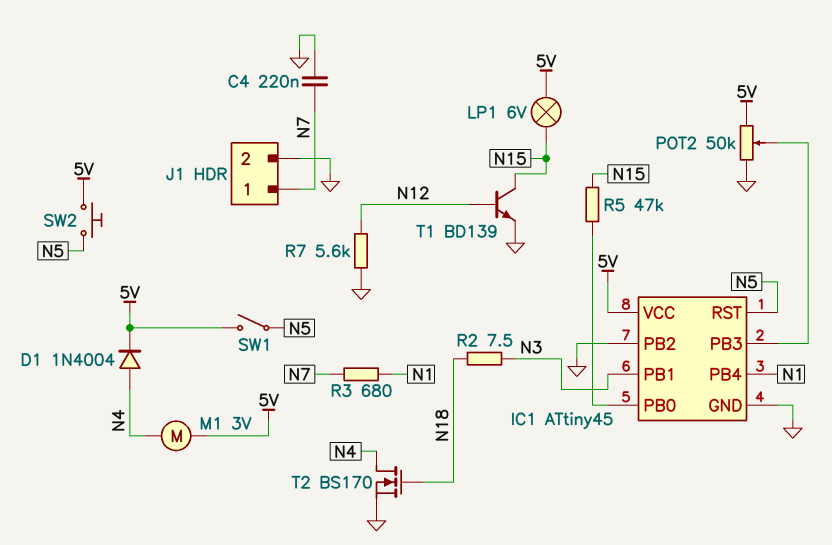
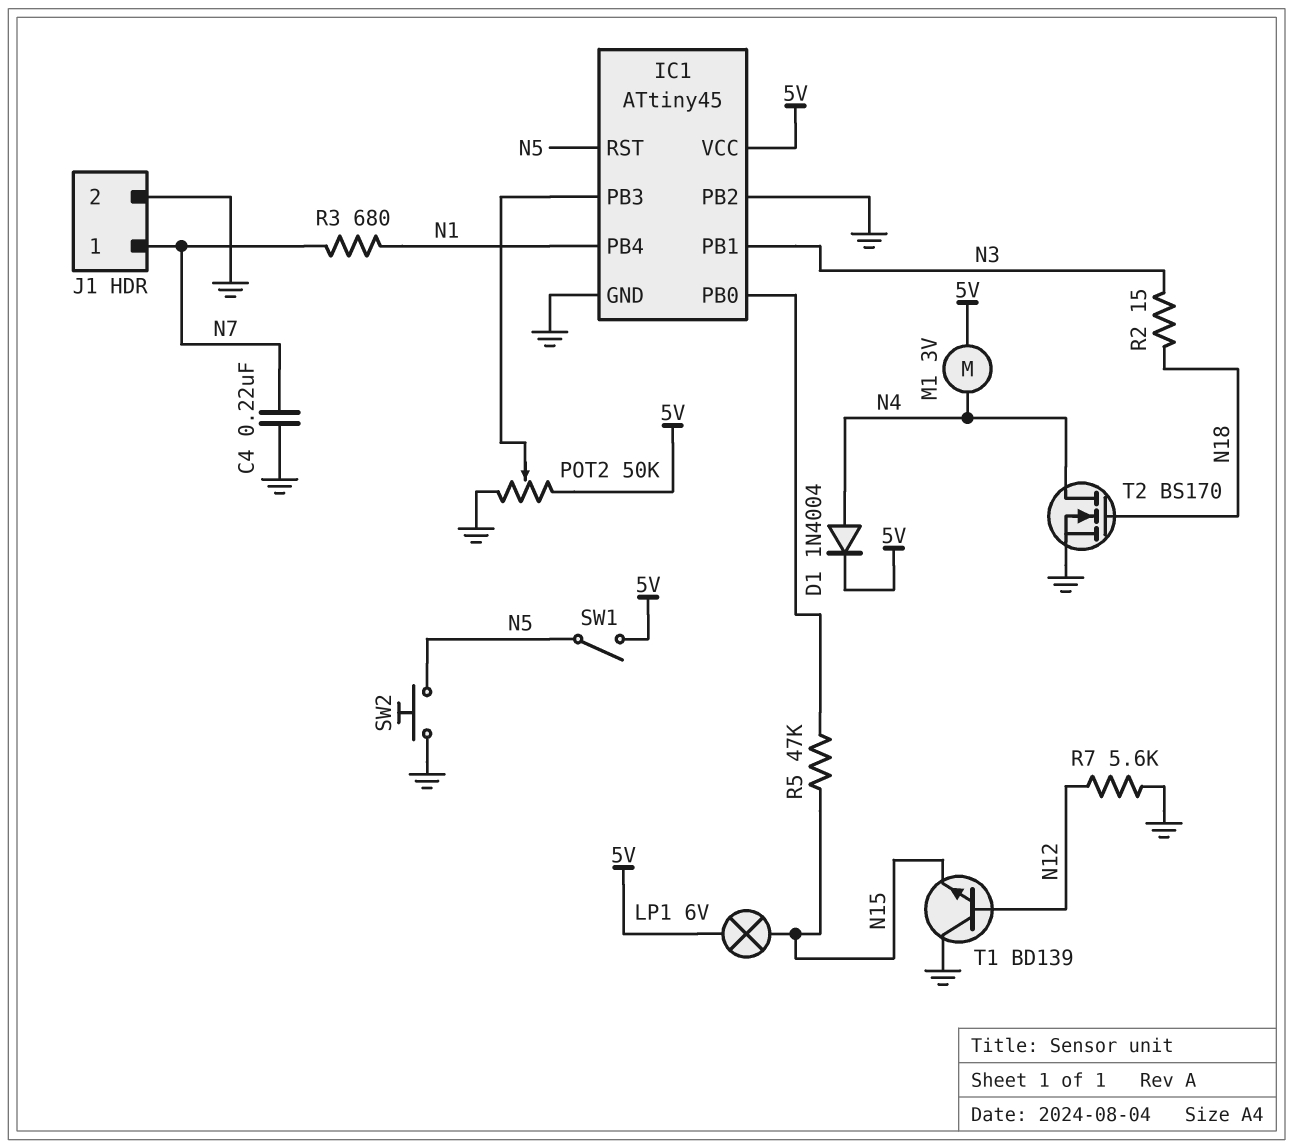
R2: 7.5 (N3, N18) -> 15 (N3, N18)
SW2: button (5V, N5) -> button (GND, N5)
T1: NPN BD139 (B N12, C N15, E GND) -> NPN BD139 (B N12, C GND, E N15)

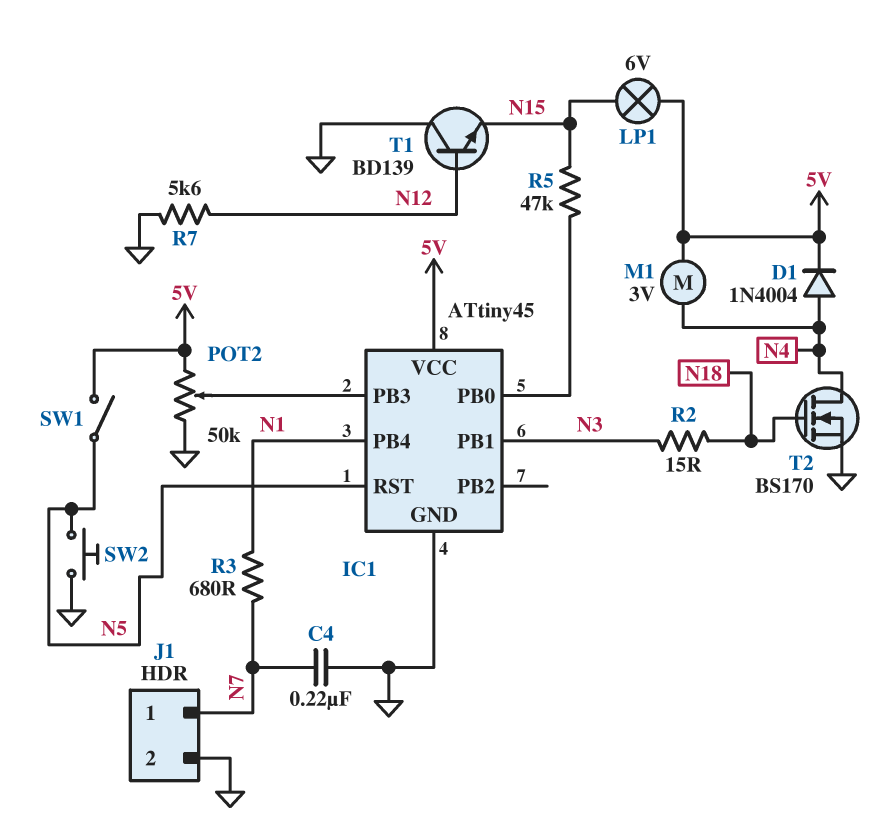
IC1 pin PB2: GND -> none

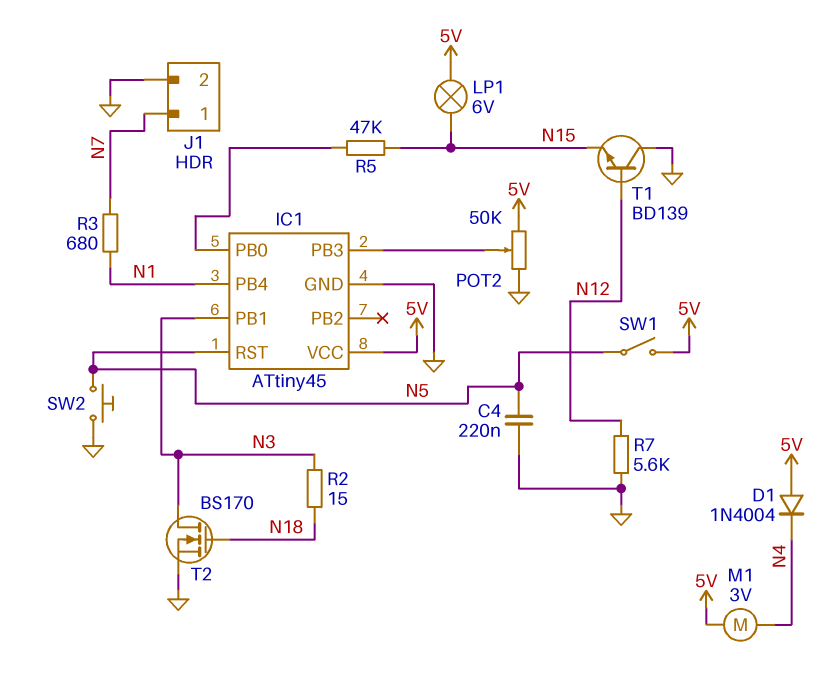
C4: 220nF (GND, N7) -> 220nF (GND, N5)
D1: diode 1N4004 (A N4, K 5V) -> diode 1N4004 (A 5V, K N4)
T2: NMOS BS170 (G N18, D N4, S GND) -> NMOS BS170 (G N18, D N3, S GND)

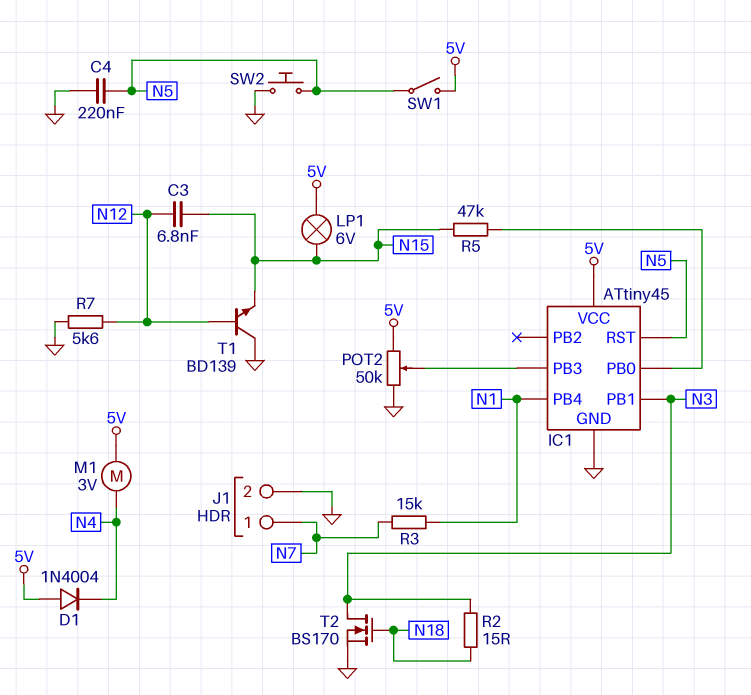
C3: none -> 6.8nF (N12, N15)
R3: 680 (N1, N7) -> 15k (N1, N7)

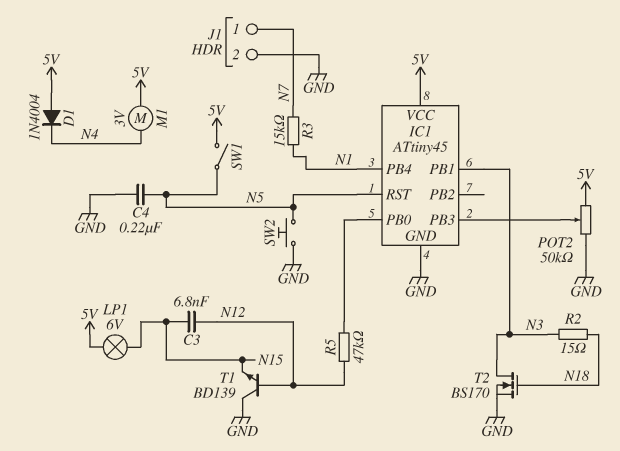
R5: 47k (IC1/PB0, N15) -> 47k (IC1/PB0, N12)
R7: 5.6k (GND, N12) -> none

